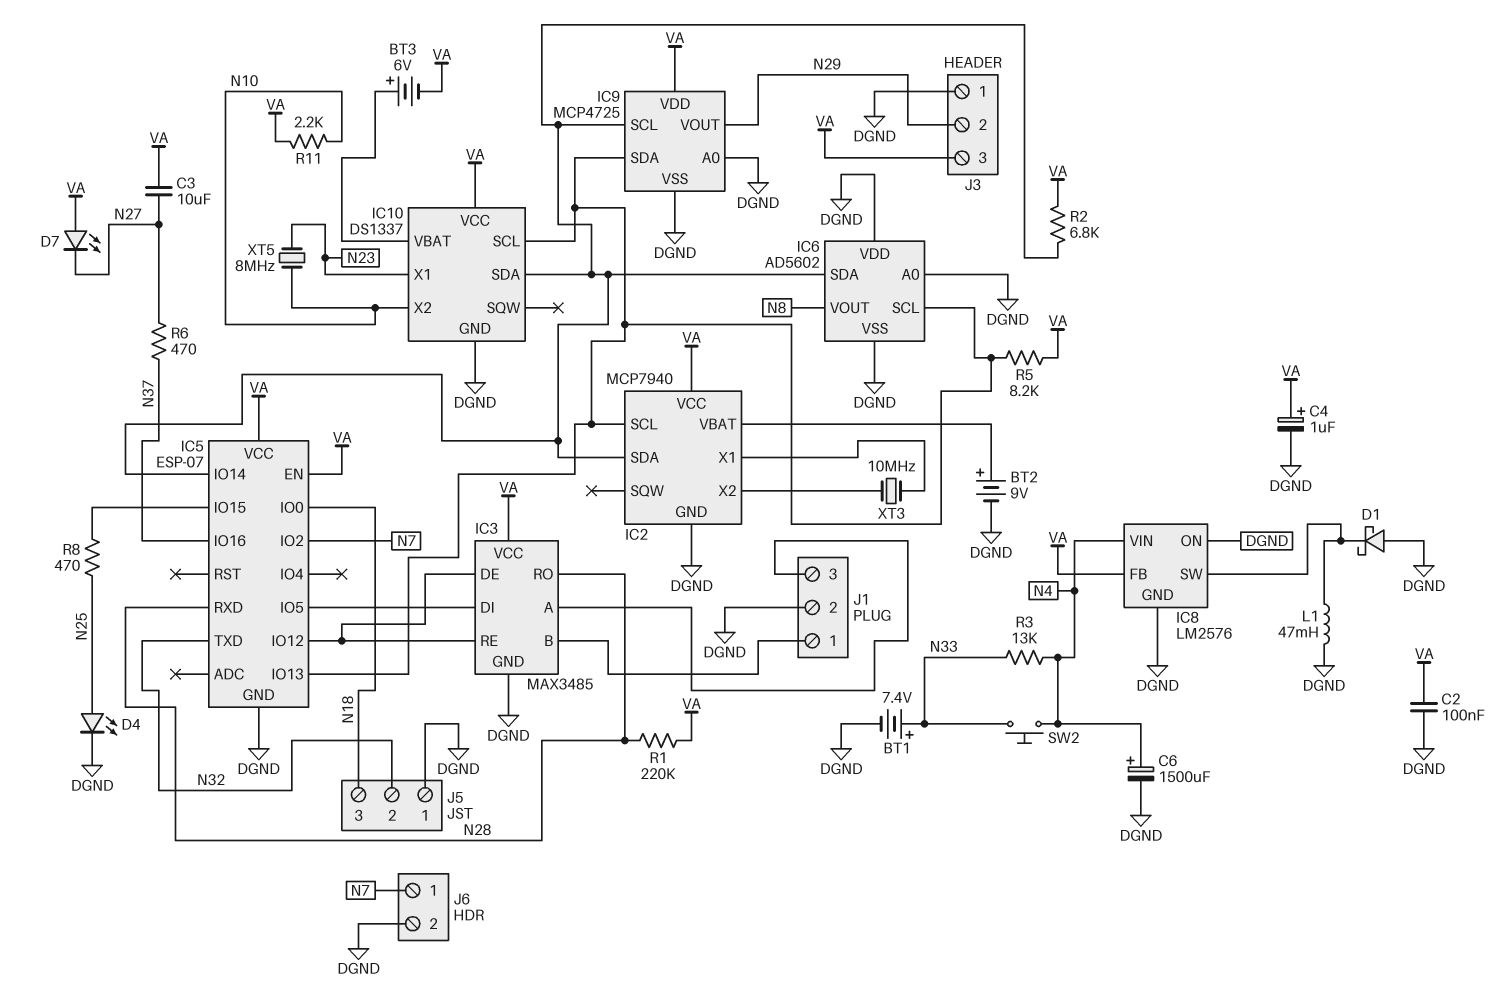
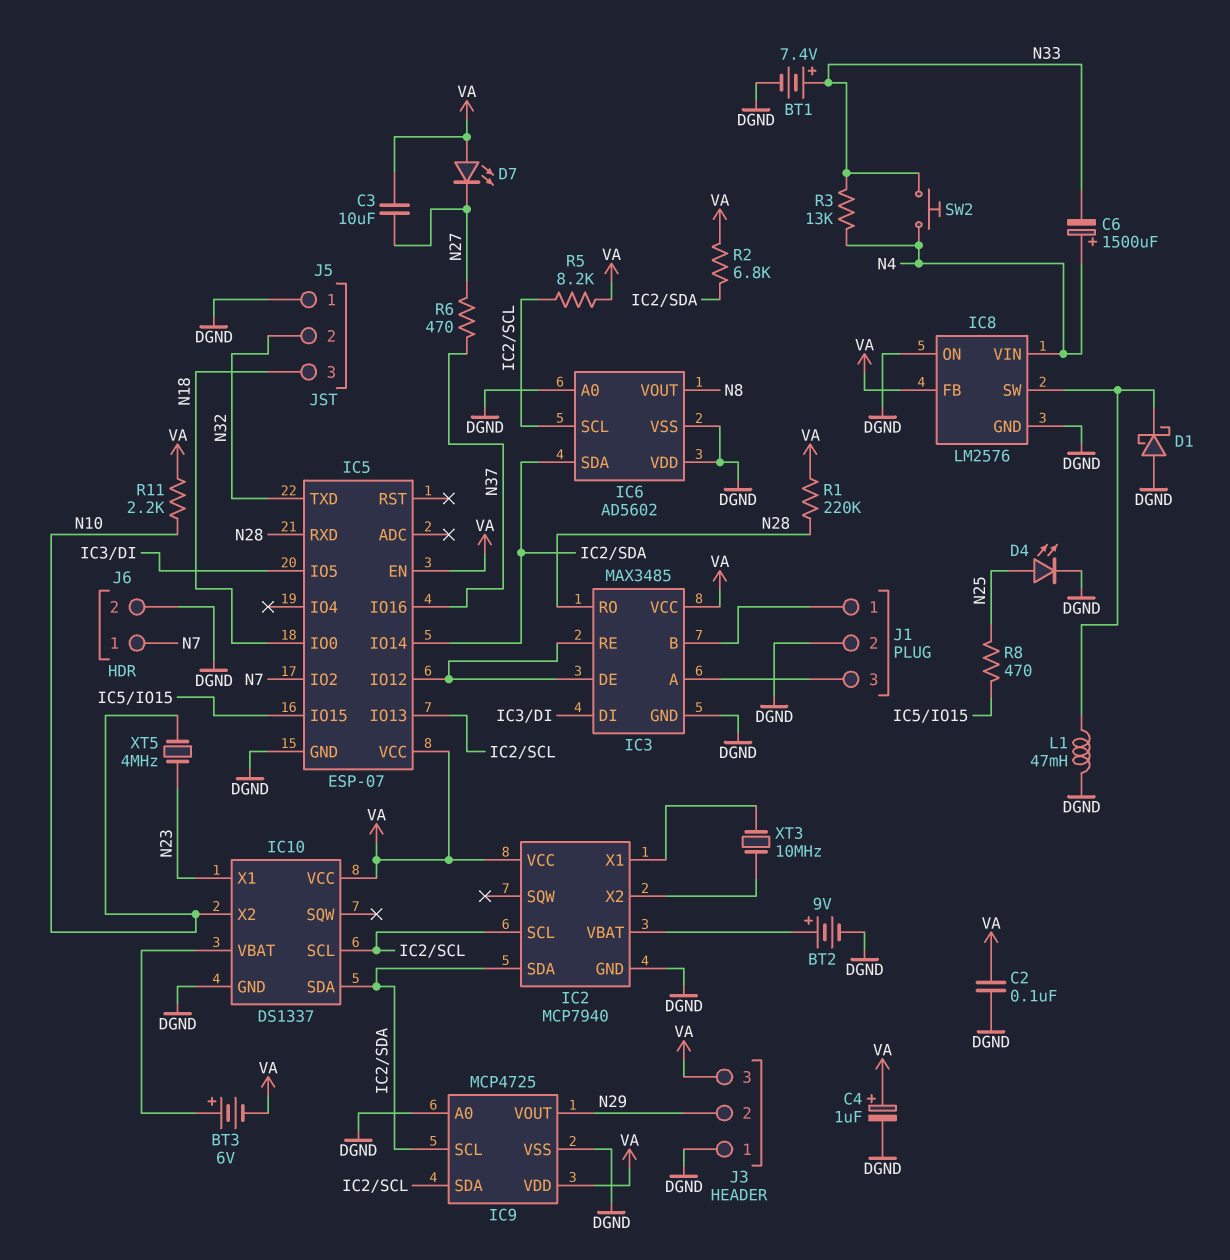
C6: 1500uF (plus N4, minus DGND) -> 1500uF (plus N4, minus N33)
XT5: 8MHz (N10, N23) -> 4MHz (N10, N23)

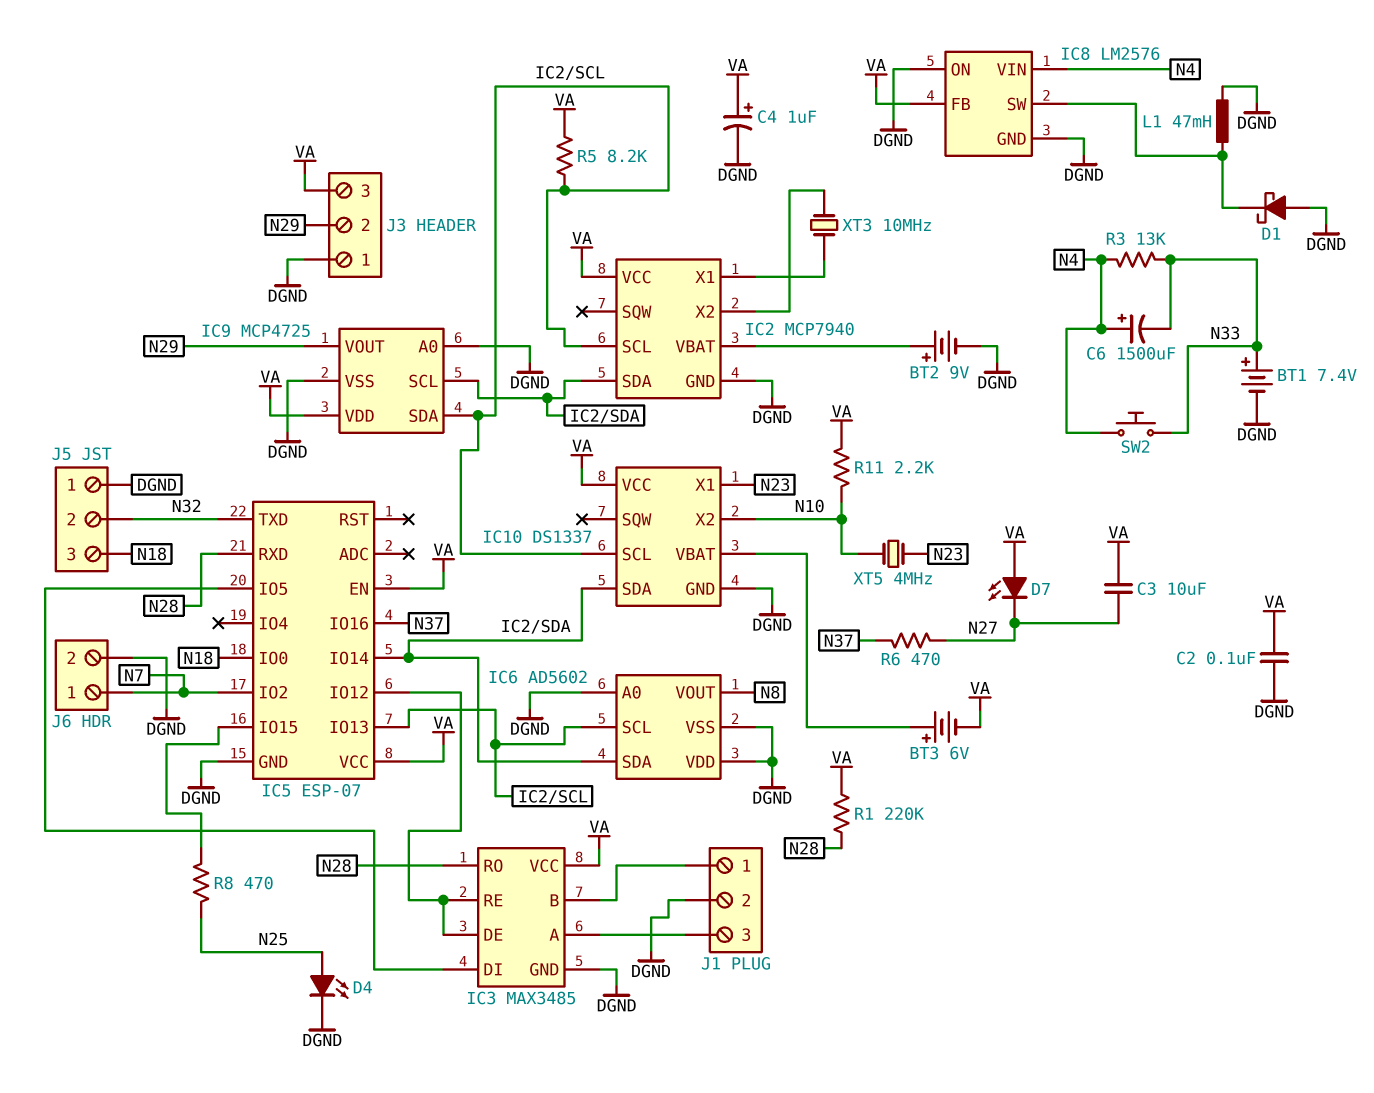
R2: 6.8k (IC2/SDA, VA) -> none

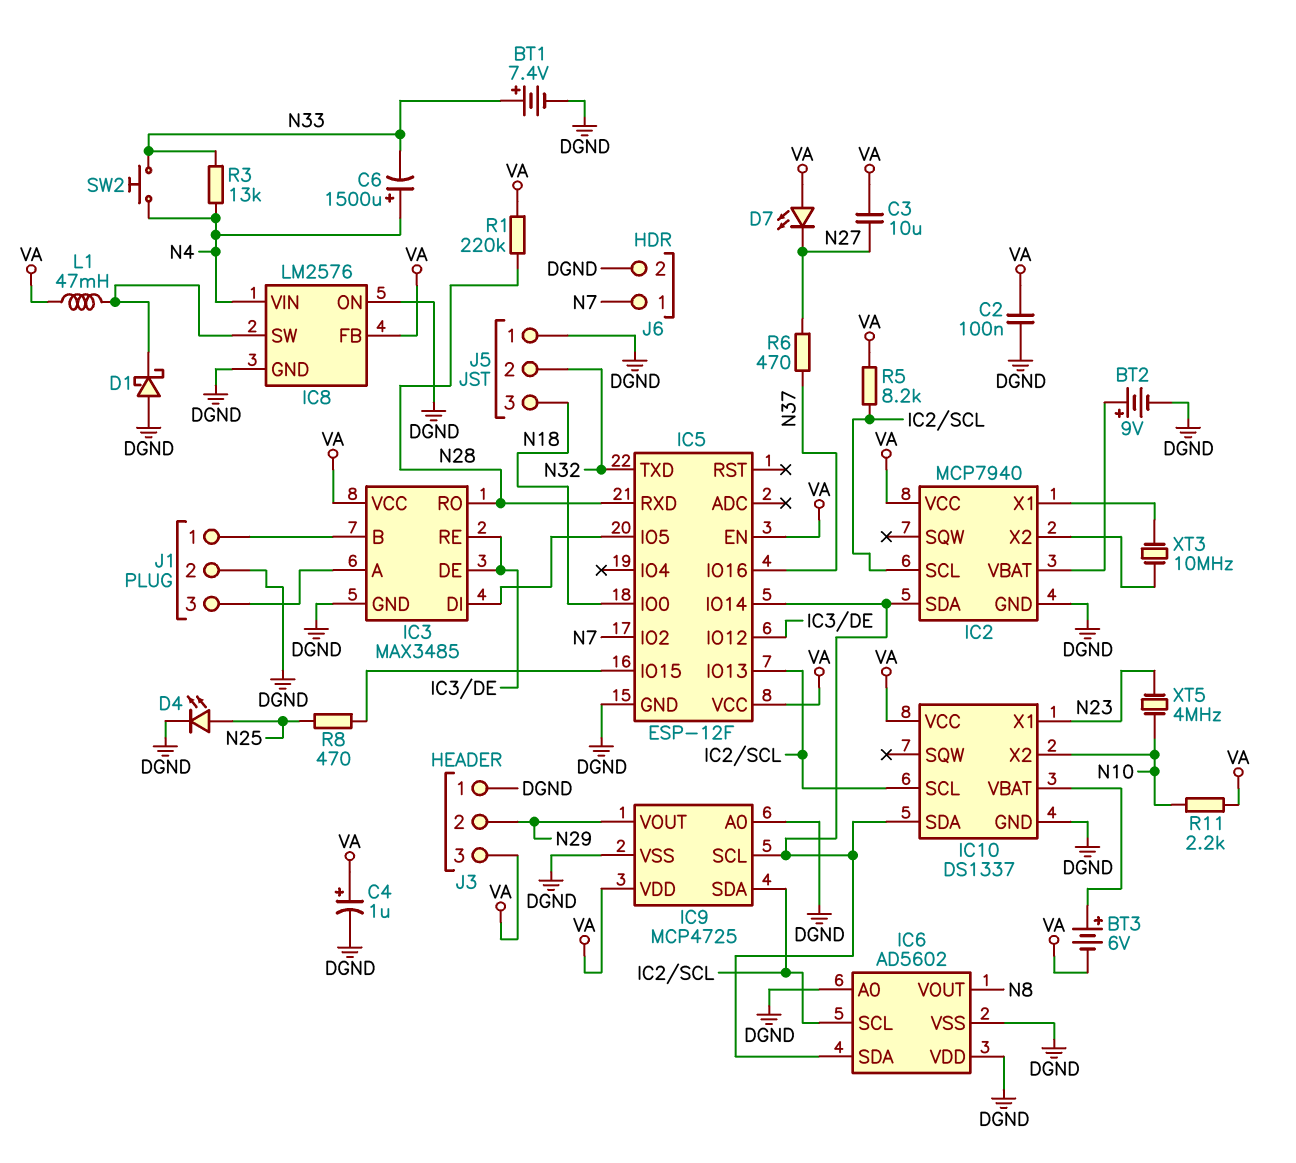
IC5: ESP-07 -> ESP-12F
L1: 47mH (DGND, IC8/SW) -> 47mH (IC8/SW, VA)

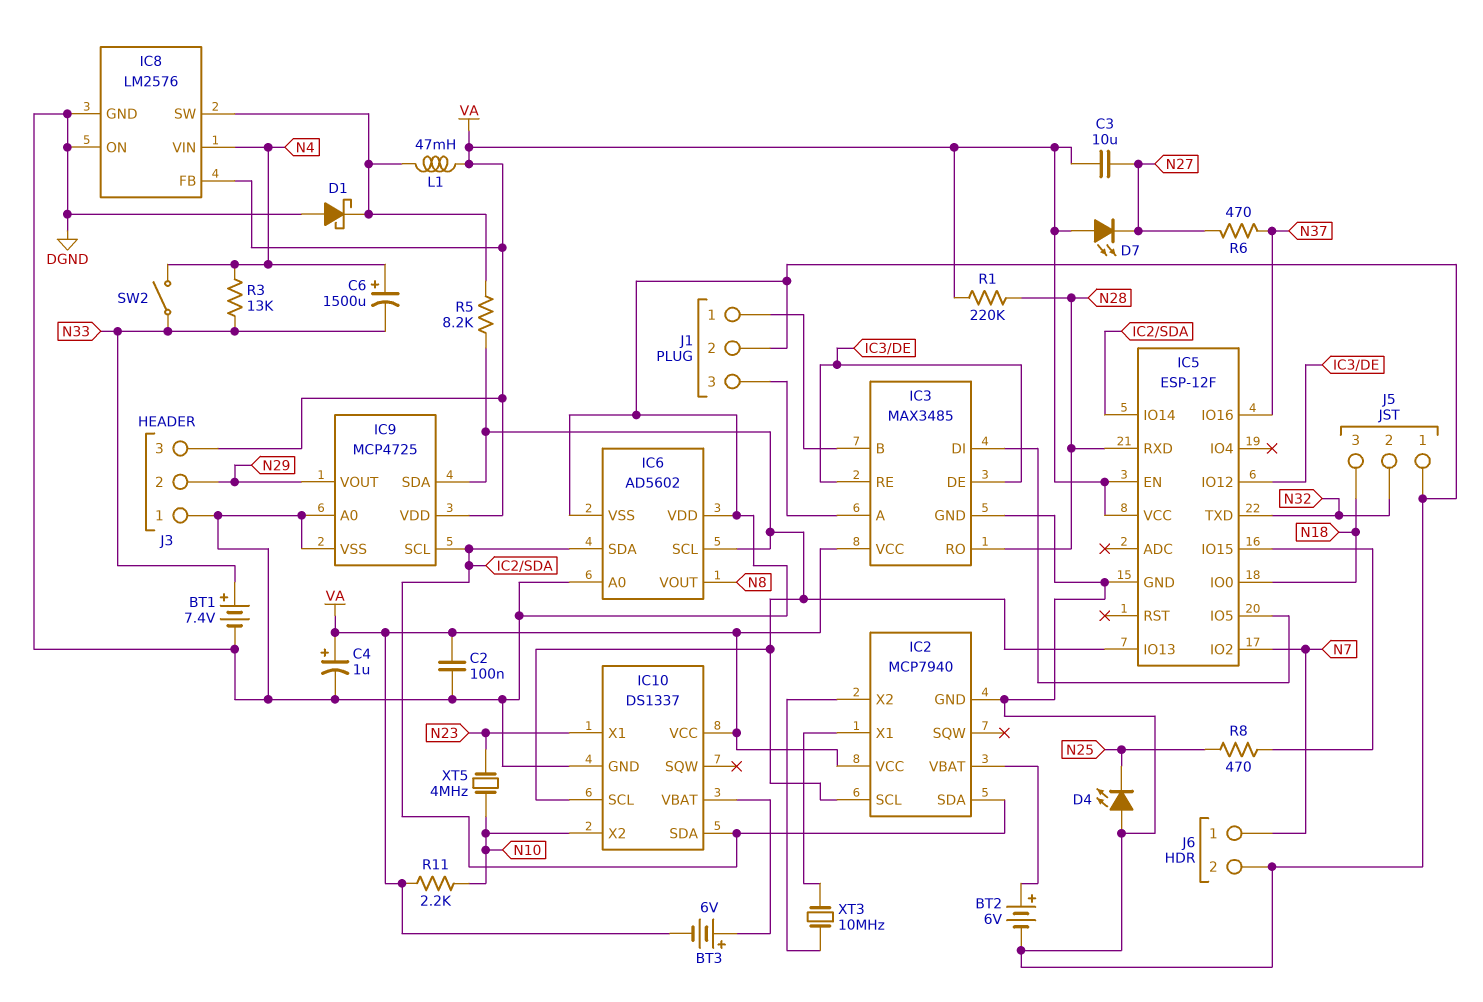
BT2: 9V (plus IC2/VBAT, minus DGND) -> 6V (plus IC2/VBAT, minus DGND)
D4: LED (A N25, K DGND) -> LED (A DGND, K N25)
R5: 8.2k (IC2/SCL, VA) -> 8.2k (IC2/SCL, IC8/SW)
SW2: button (N4, N33) -> switch (N4, N33)

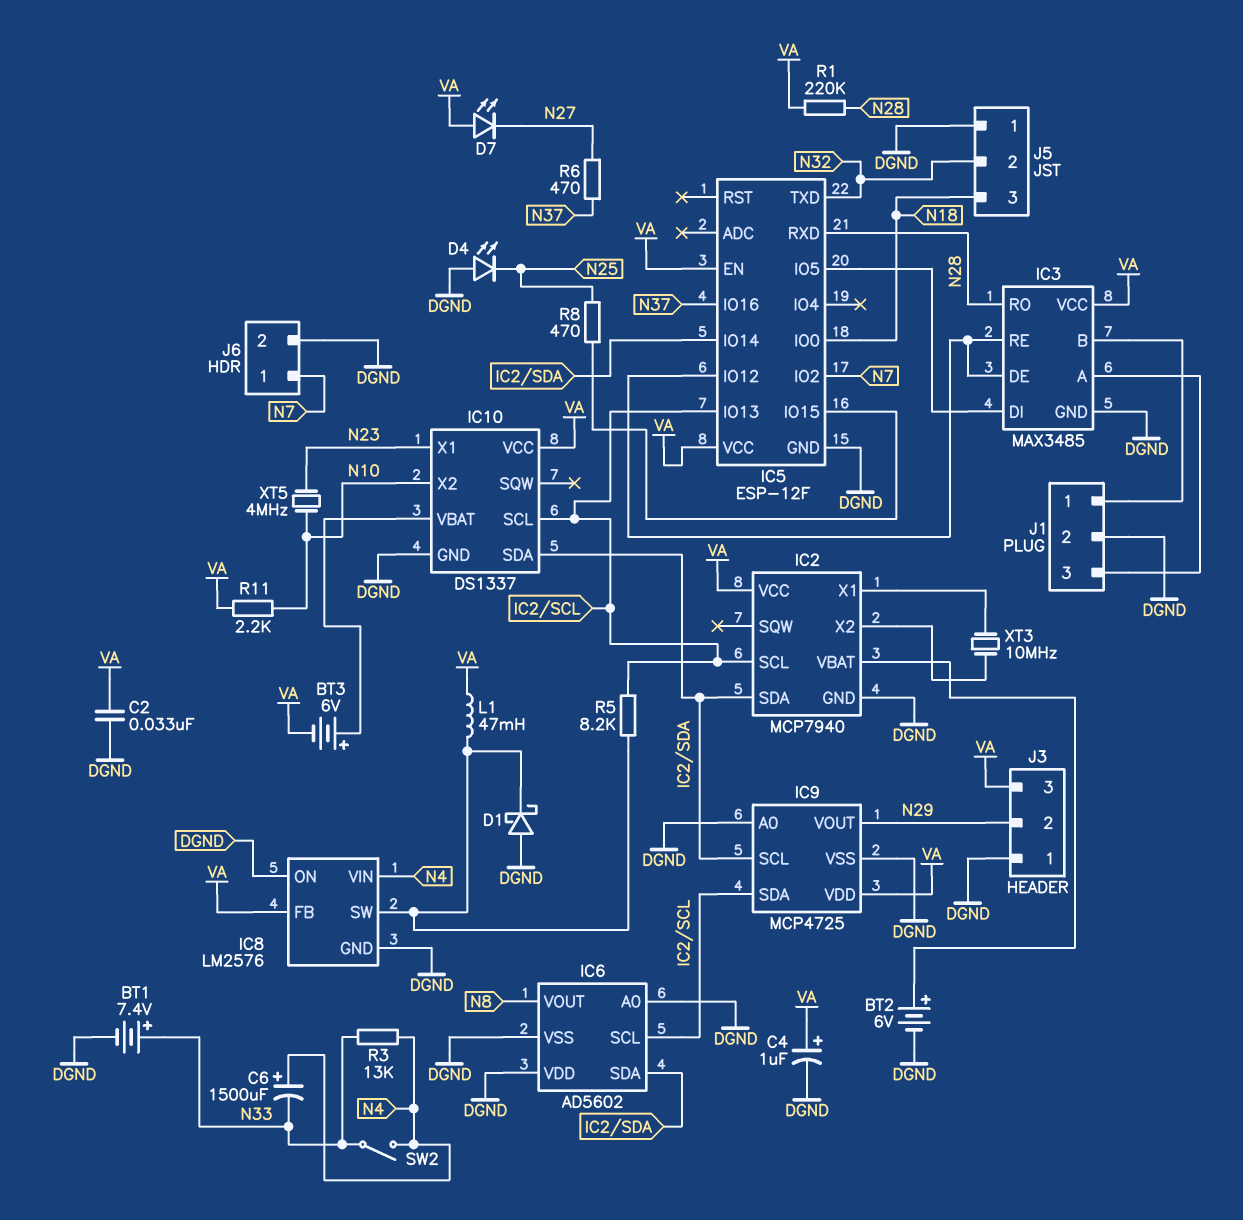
C2: 100nF (DGND, VA) -> 33nF (DGND, VA)
C3: 10uF (N27, VA) -> none

